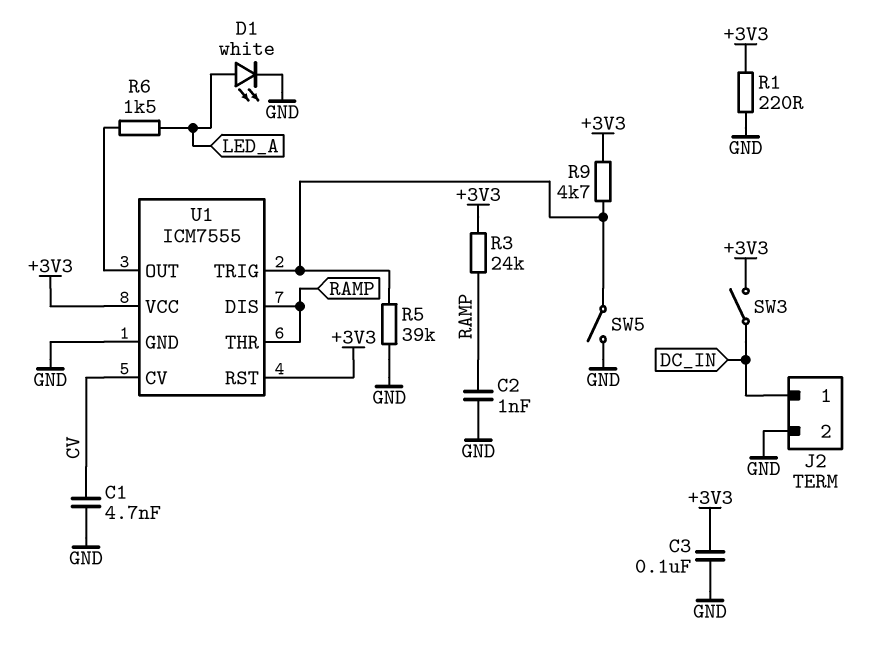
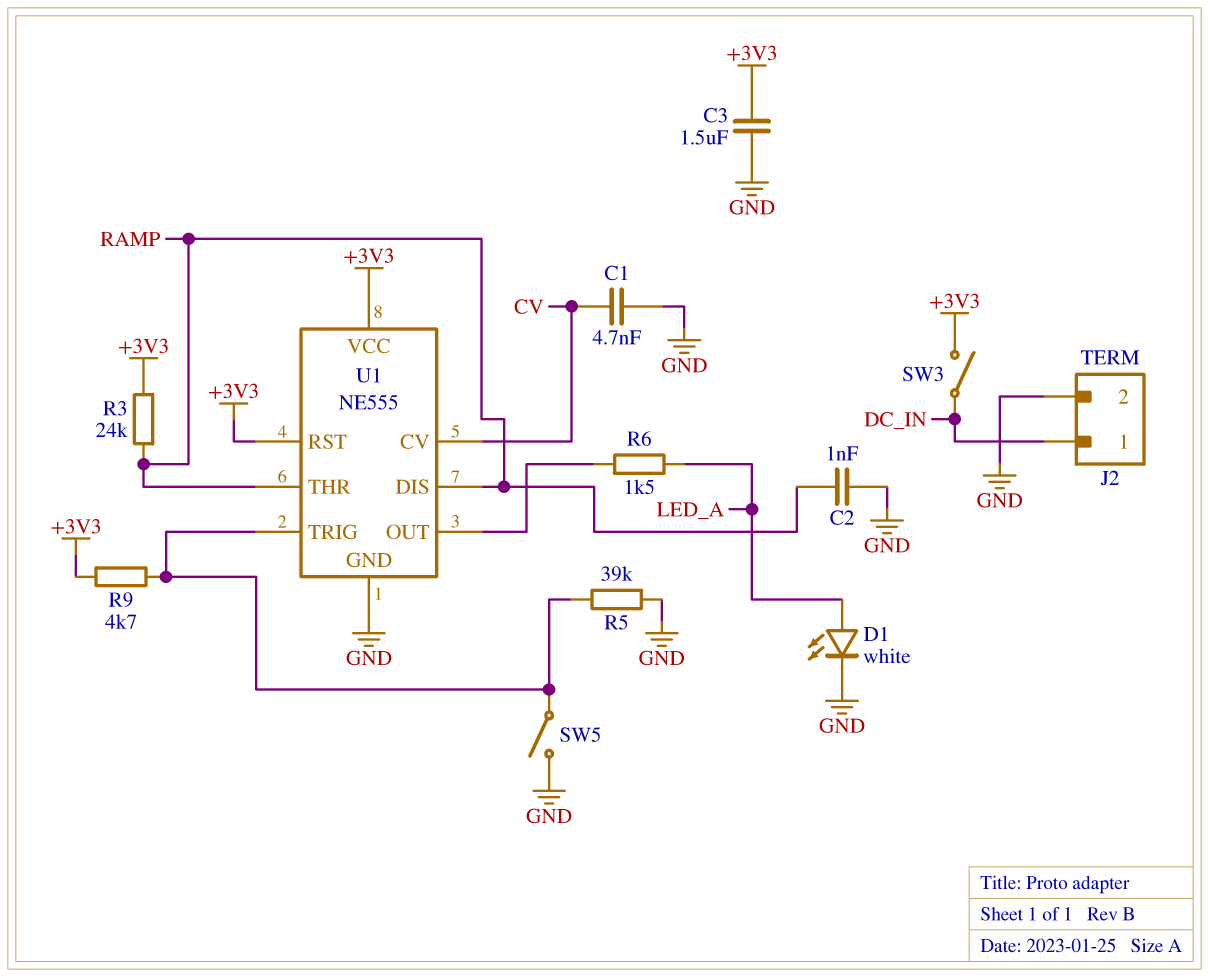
C3: 100nF (+3V3, GND) -> 1.5uF (+3V3, GND)
R1: 220 (+3V3, GND) -> none
U1: ICM7555 -> NE555

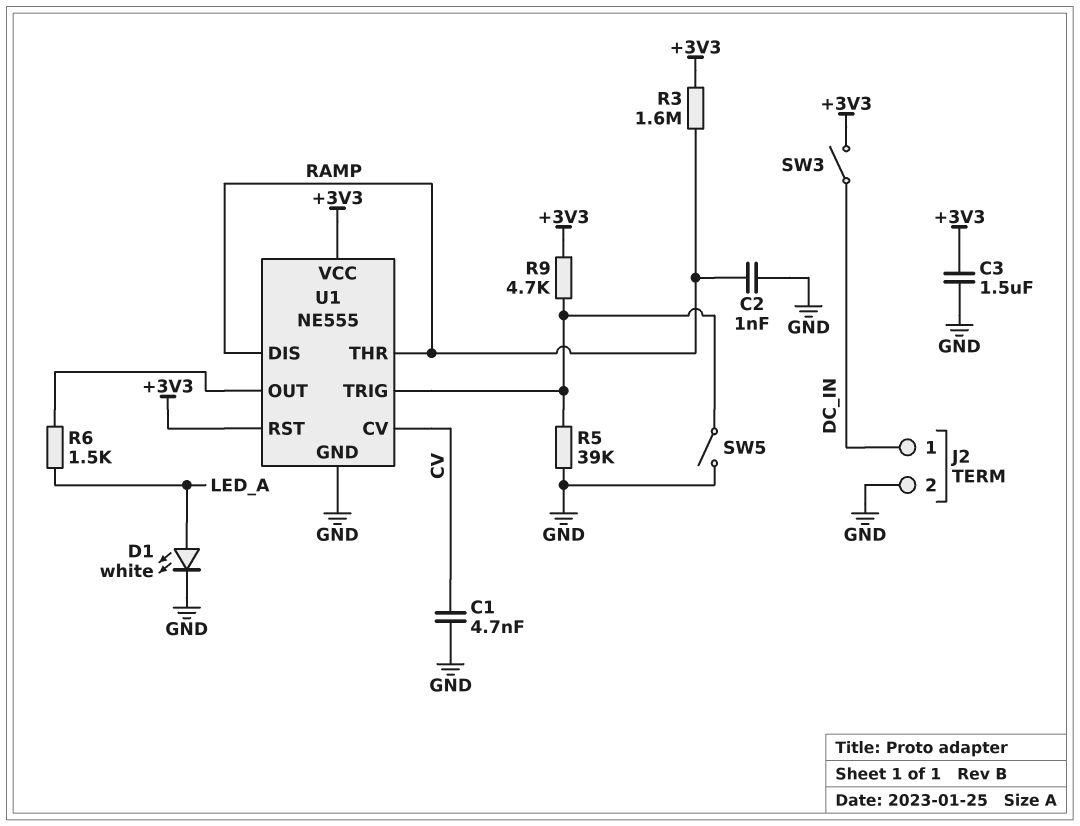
R3: 24k (+3V3, RAMP) -> 1.6M (+3V3, RAMP)

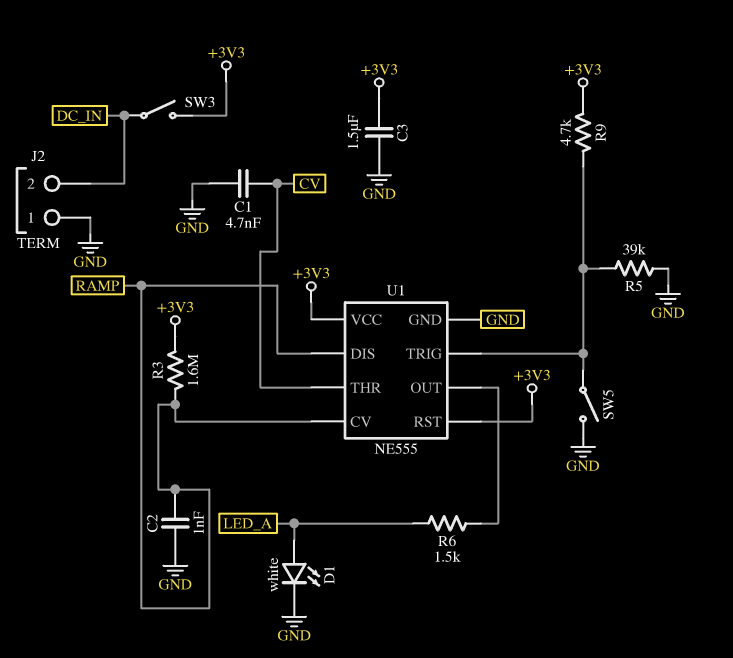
J2 pin 1: DC_IN -> GND
J2 pin 2: GND -> DC_IN
U1 pin CV: CV -> RAMP
U1 pin THR: RAMP -> CV

